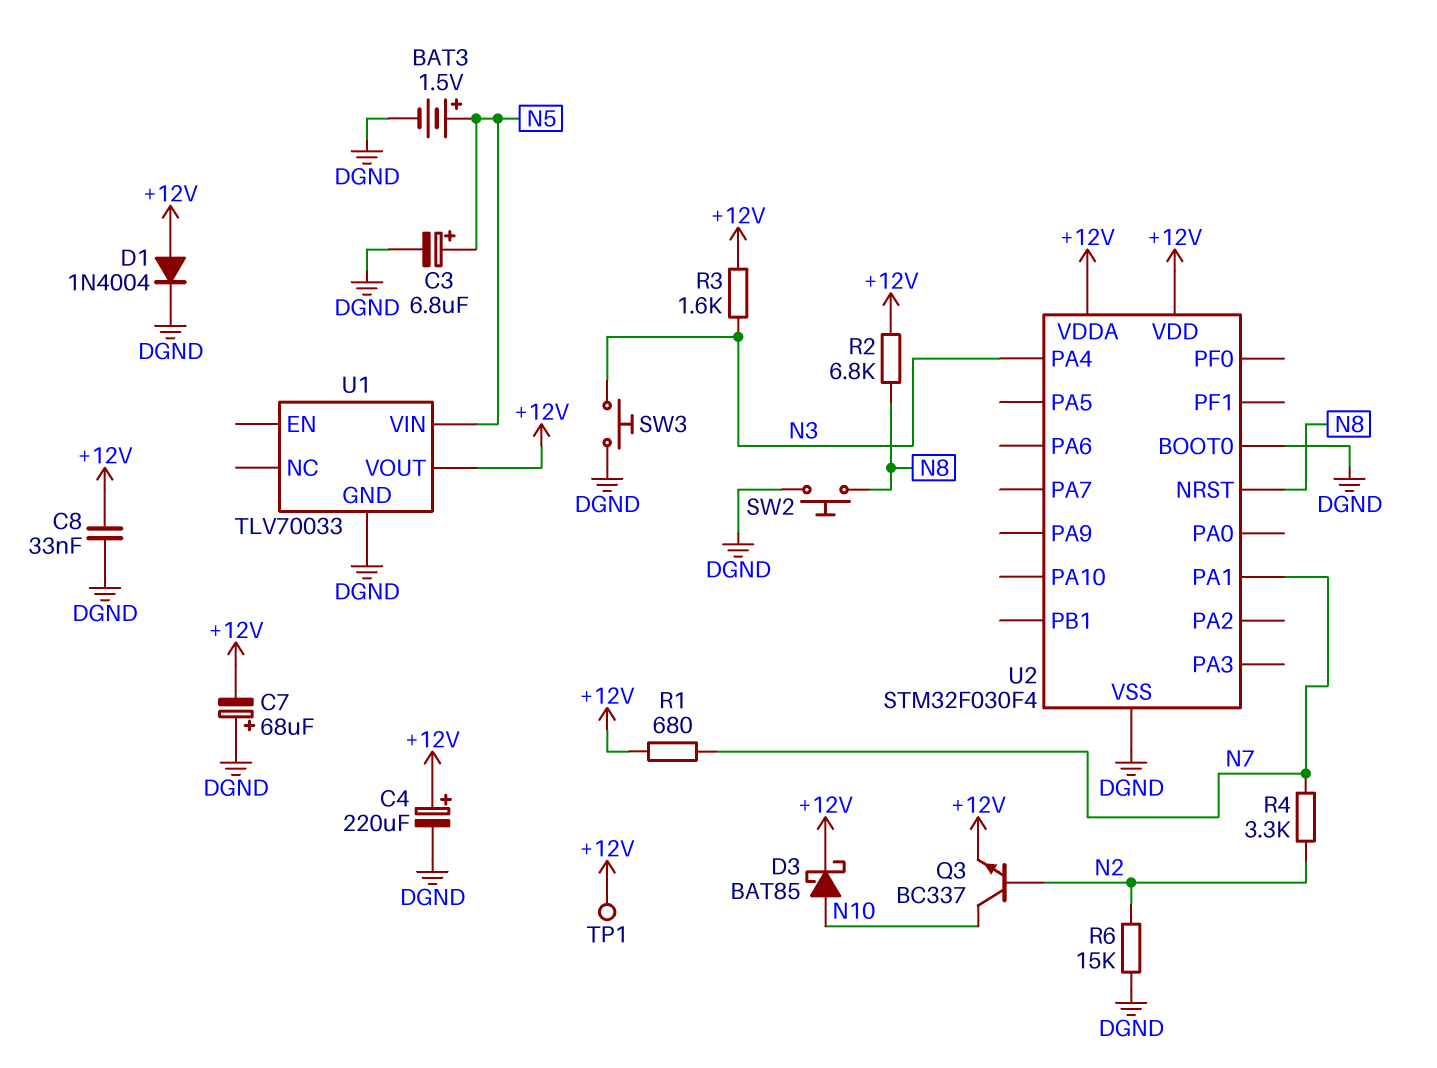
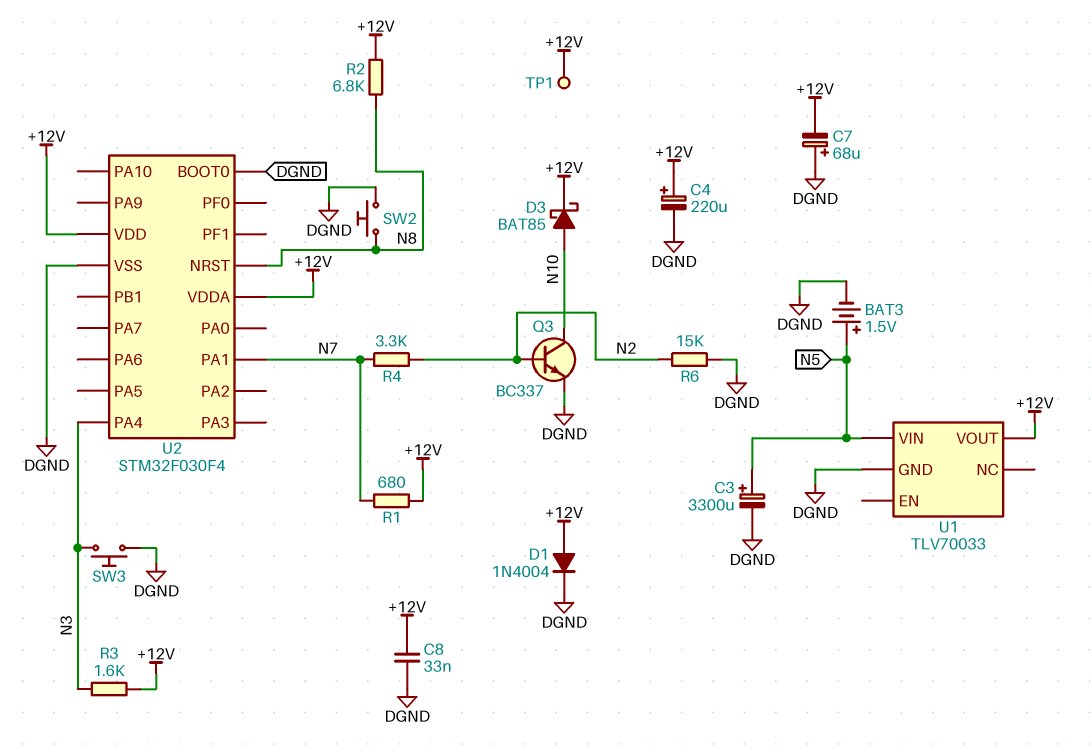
C3: 6.8uF (plus N5, minus DGND) -> 3300uF (plus N5, minus DGND)
Q3: NPN BC337 (B N2, C N10, E +12V) -> NPN BC337 (B N2, C N10, E DGND)

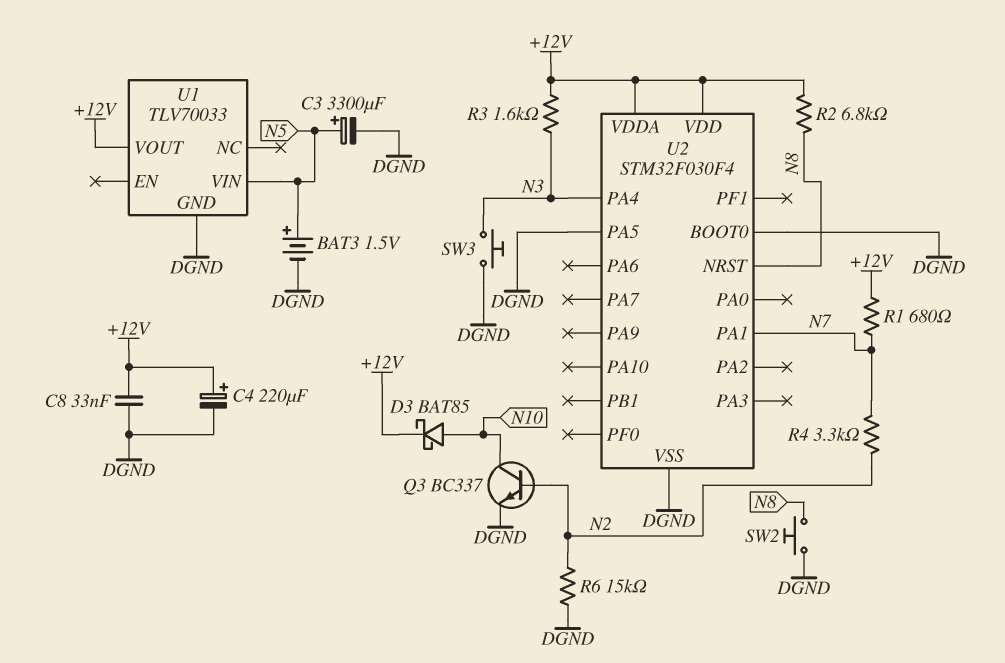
C7: 68uF (plus DGND, minus +12V) -> none
D1: diode 1N4004 (A +12V, K DGND) -> none
TP1: test point (+12V) -> none
U2 pin PA5: none -> DGND

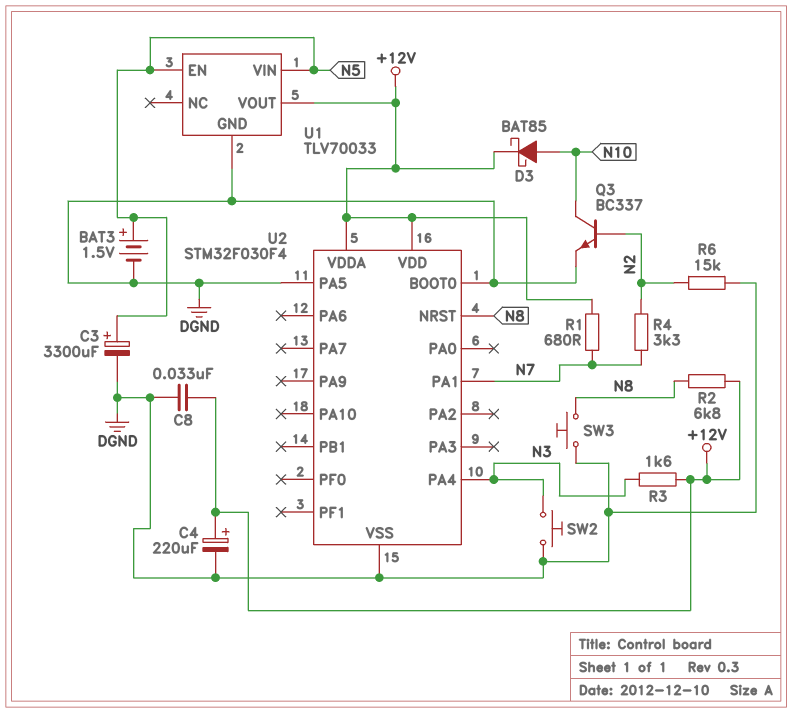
SW2: button (DGND, N8) -> button (DGND, N3)
SW3: button (DGND, N3) -> button (DGND, N8)
U1 pin EN: none -> N5

